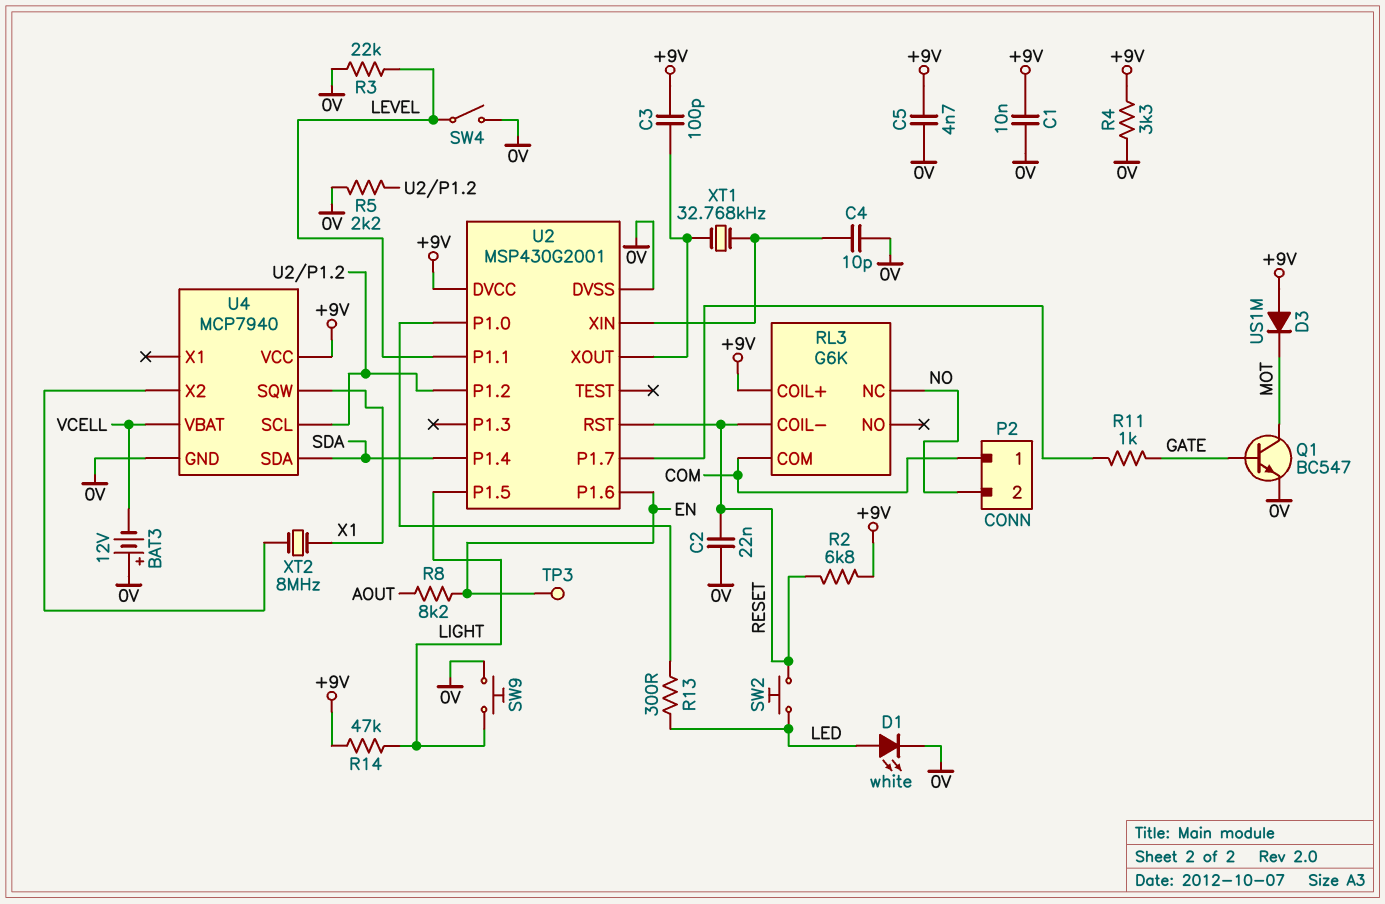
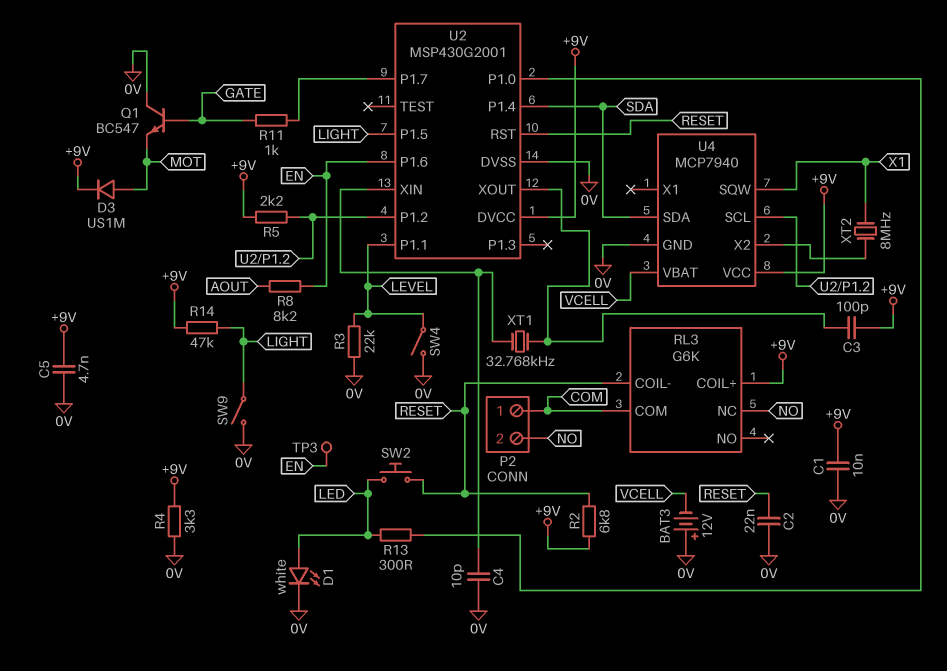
D3: diode US1M (A +9V, K MOT) -> diode US1M (A MOT, K +9V)
Q1: NPN BC547 (B GATE, C MOT, E 0V) -> NPN BC547 (B GATE, C 0V, E MOT)
R5: 2.2k (0V, U2/P1.2) -> 2.2k (+9V, U2/P1.2)
SW9: button (0V, LIGHT) -> switch (0V, LIGHT)

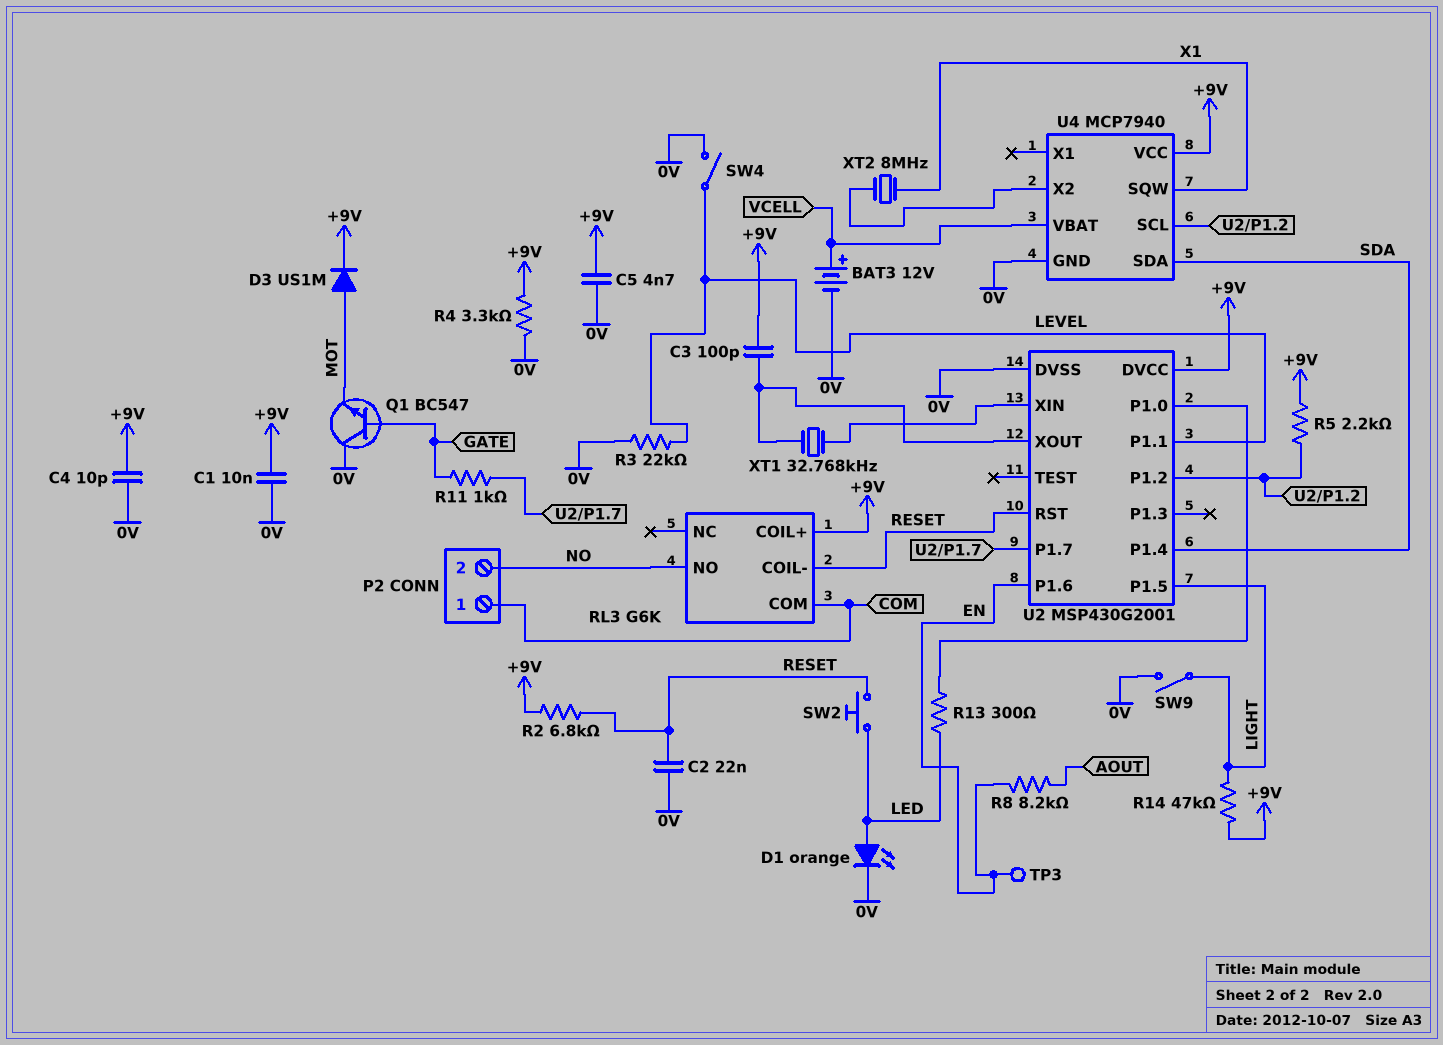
BAT3: 12V (plus 0V, minus VCELL) -> 12V (plus VCELL, minus 0V)
C4: 10pF (0V, U2/XIN) -> 10pF (+9V, 0V)
D1: LED white (A LED, K 0V) -> LED orange (A LED, K 0V)
RL3 pin NC: NO -> none
RL3 pin NO: none -> NO

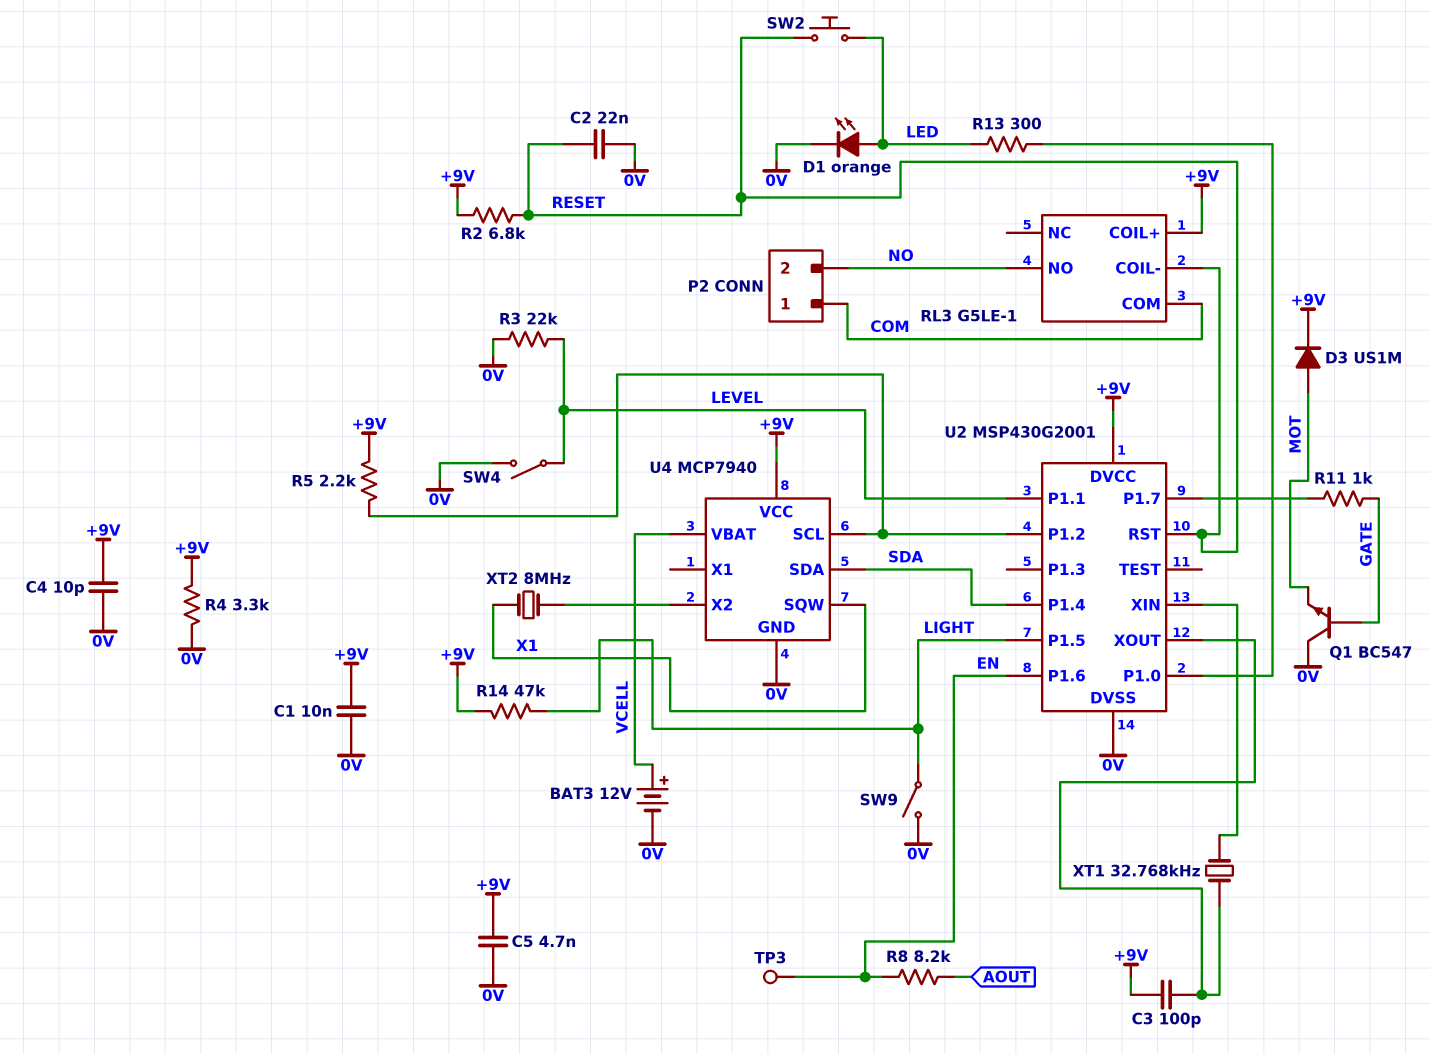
RL3: G6K -> G5LE-1

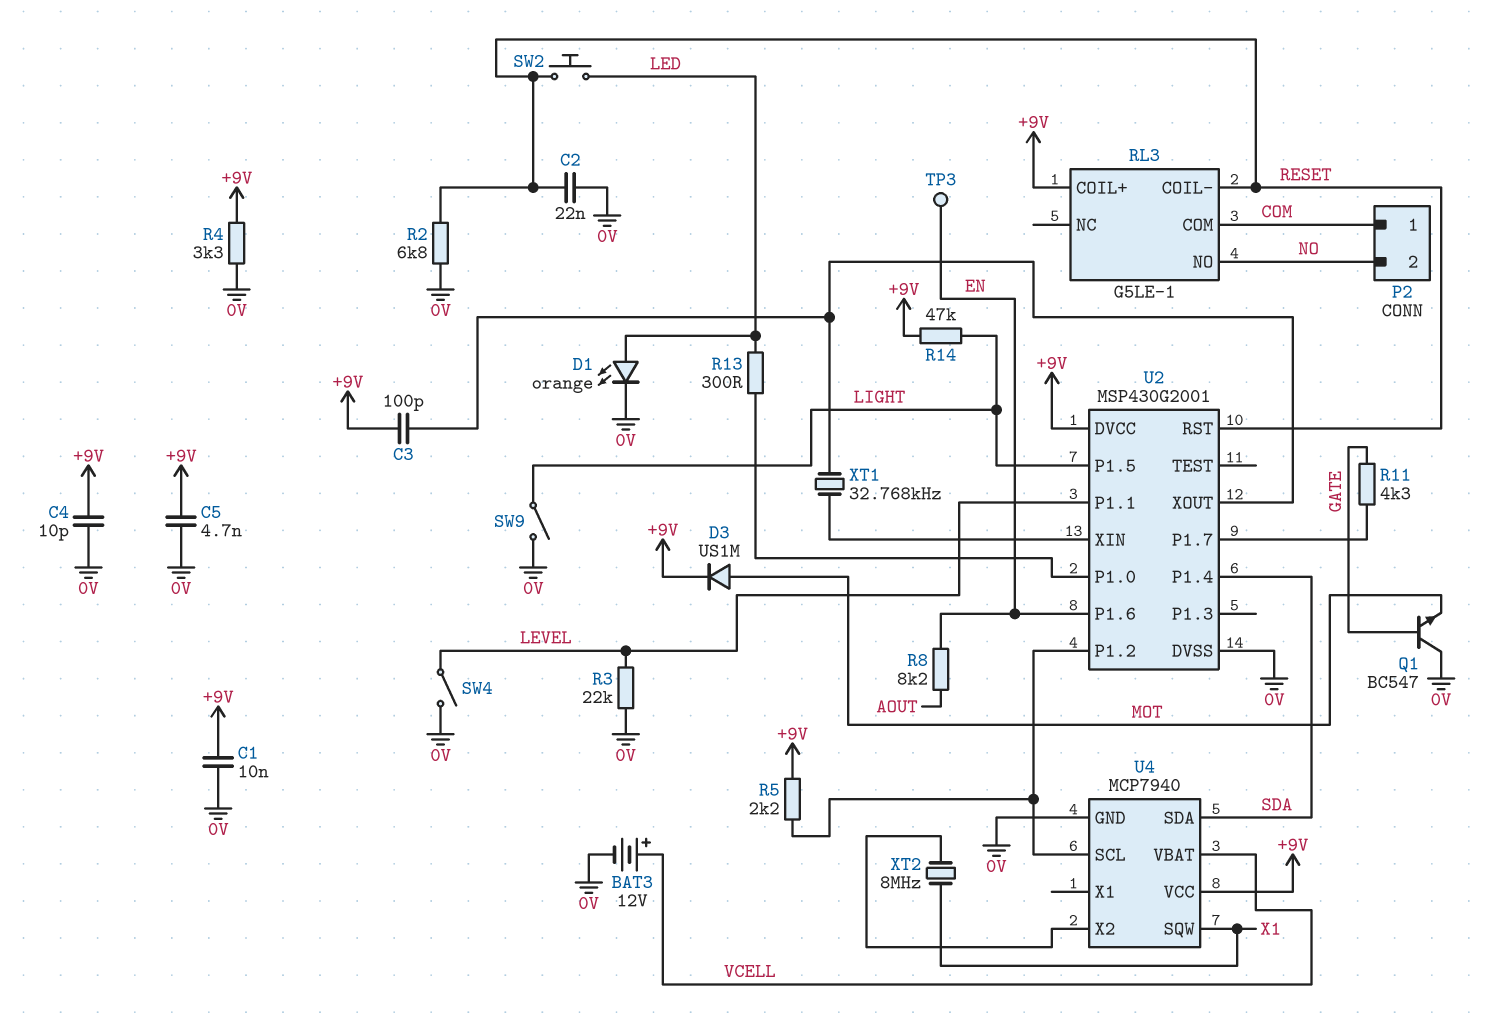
R2: 6.8k (+9V, RESET) -> 6.8k (0V, RESET)
R11: 1k (GATE, U2/P1.7) -> 4.3k (GATE, U2/P1.7)

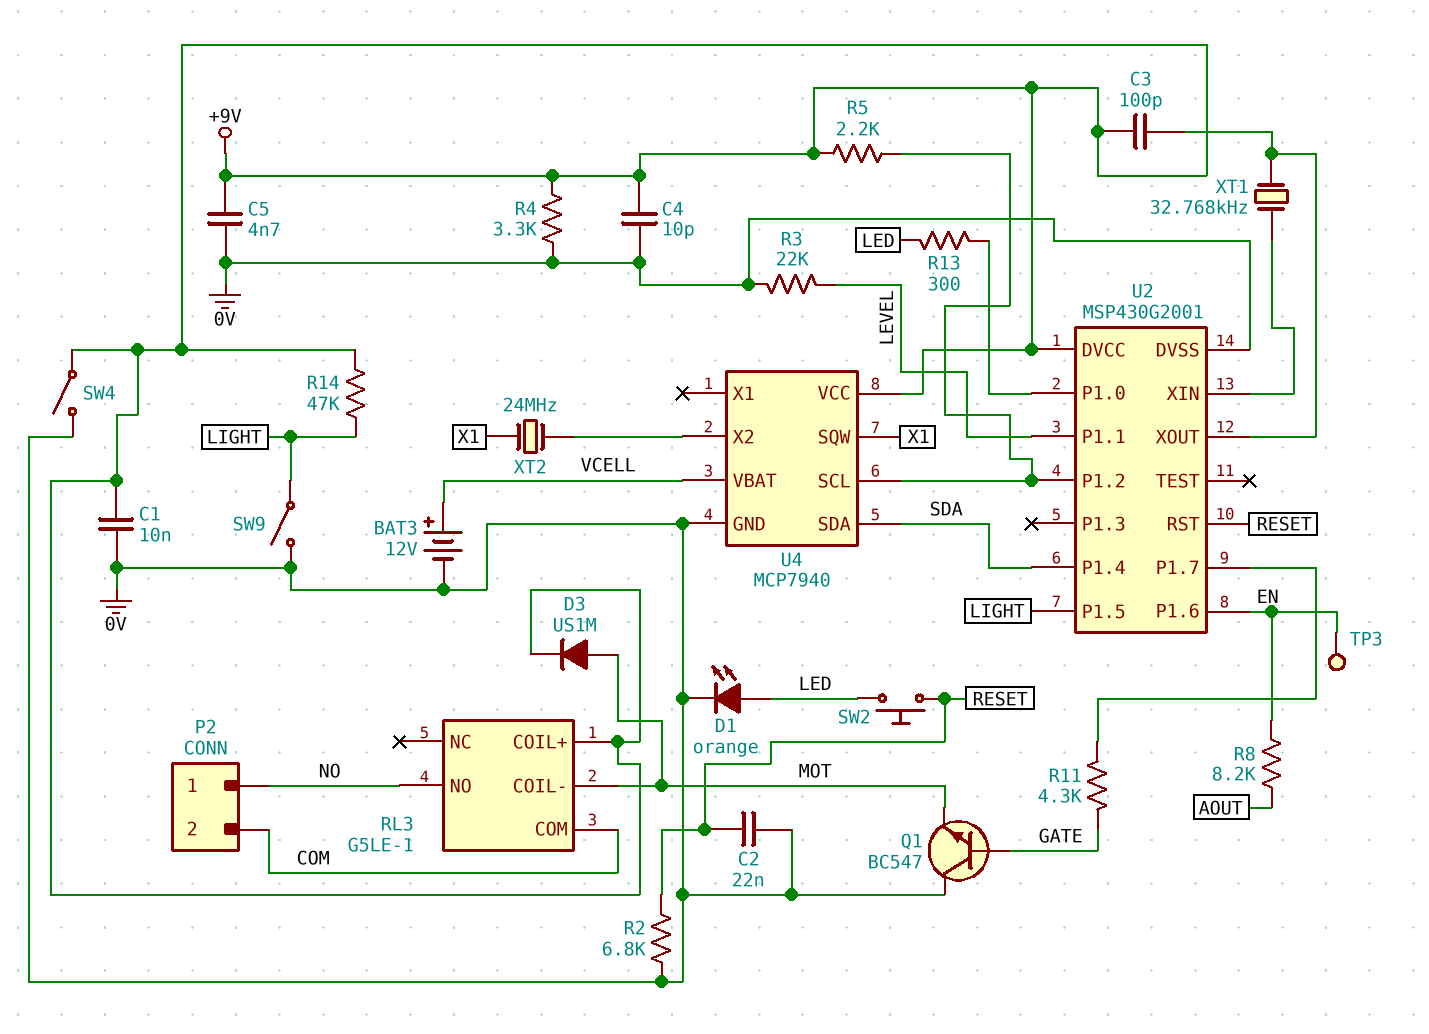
P2 pin 1: COM -> NO
P2 pin 2: NO -> COM
RL3 pin COIL-: RESET -> MOT
SW4: switch (0V, LEVEL) -> switch (+9V, 0V)
XT2: 8MHz (U4/X2, X1) -> 24MHz (U4/X2, X1)

